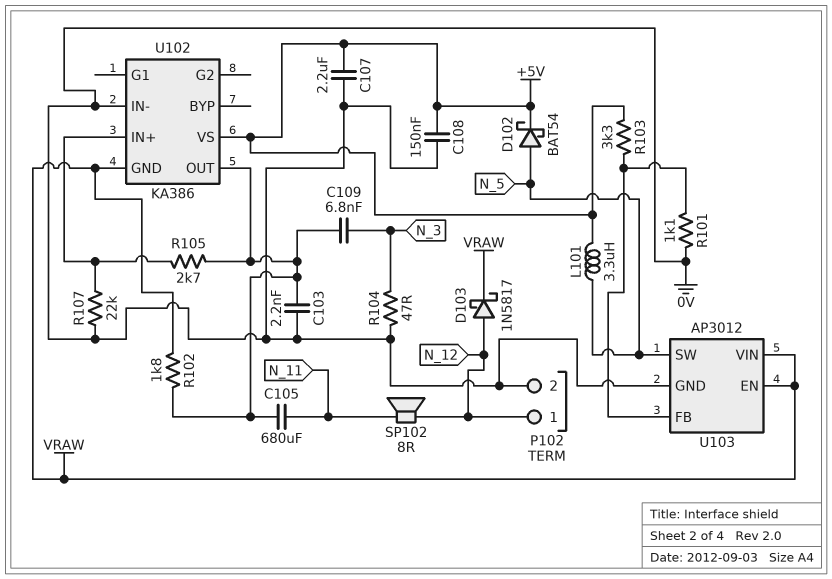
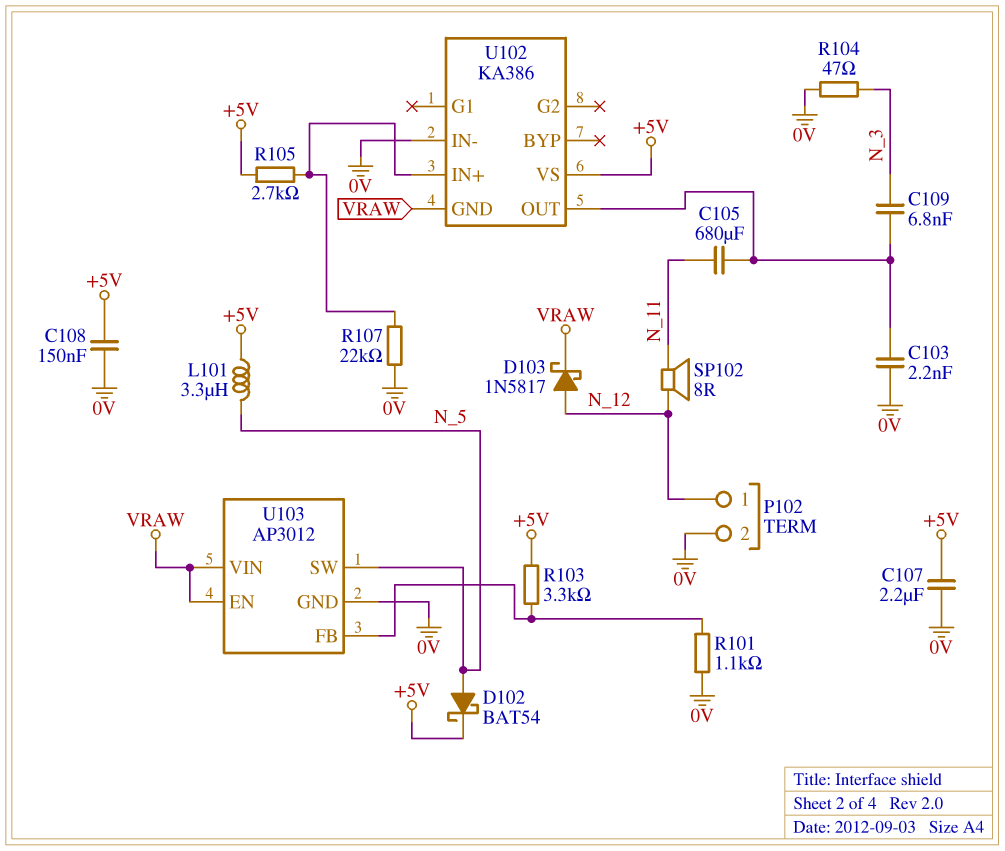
R102: 1.8k (U102/OUT, VRAW) -> none
R105: 2.7k (U102/IN+, U102/OUT) -> 2.7k (+5V, U102/IN+)

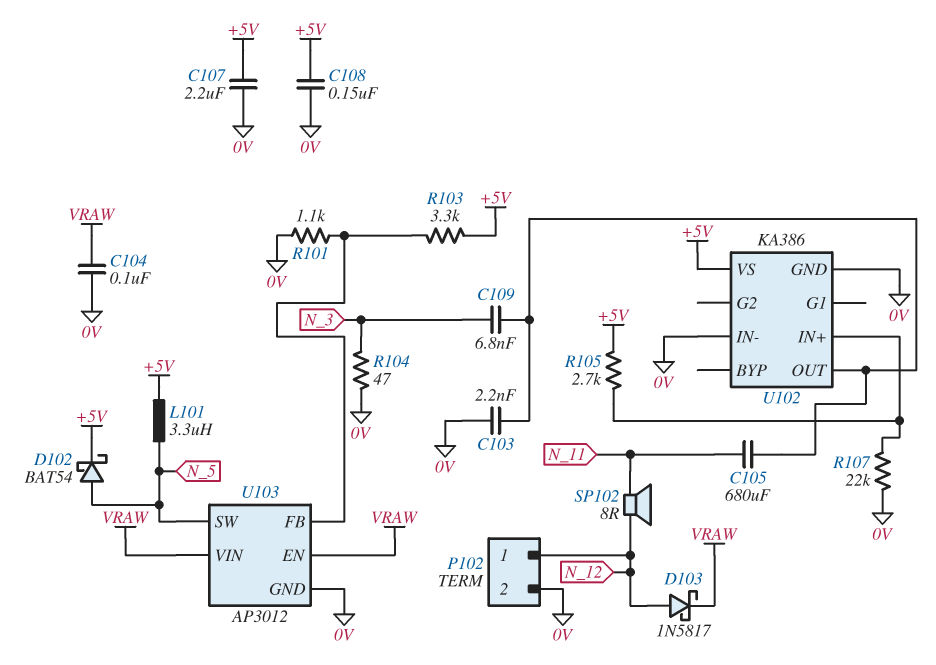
C104: none -> 100nF (0V, VRAW)
U102 pin GND: VRAW -> 0V

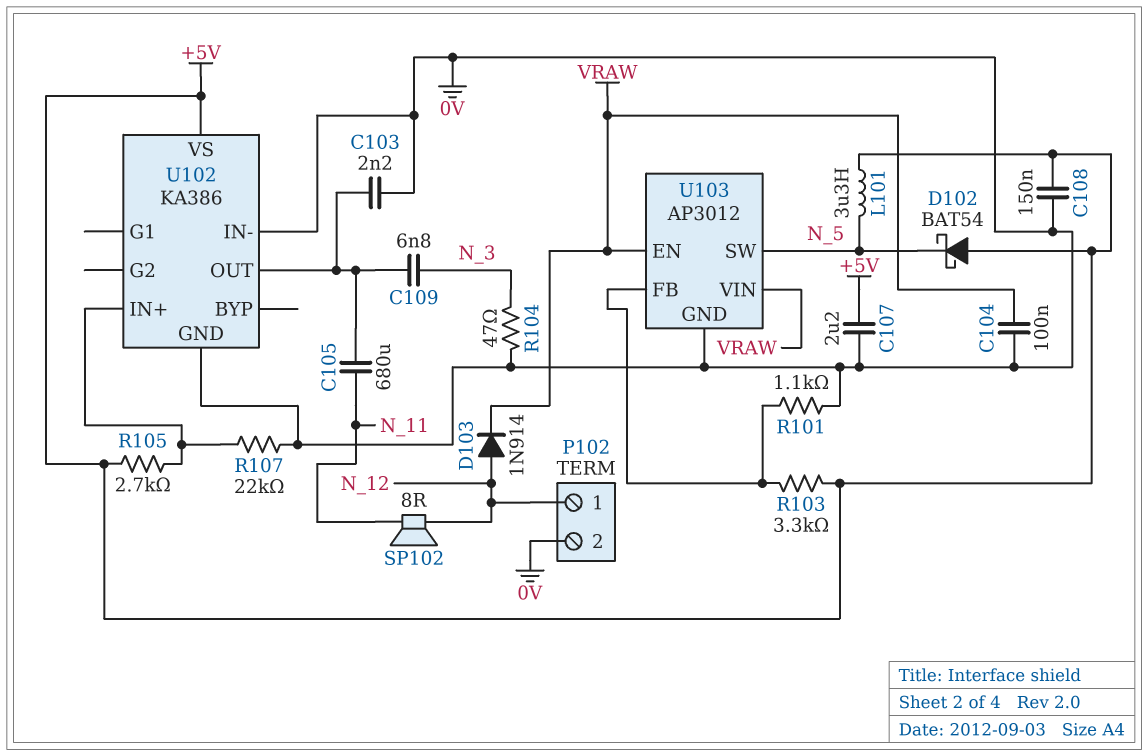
D102: schottky BAT54 (A N_5, K +5V) -> schottky BAT54 (A +5V, K N_5)
D103: schottky 1N5817 (A N_12, K VRAW) -> diode 1N914 (A N_12, K VRAW)

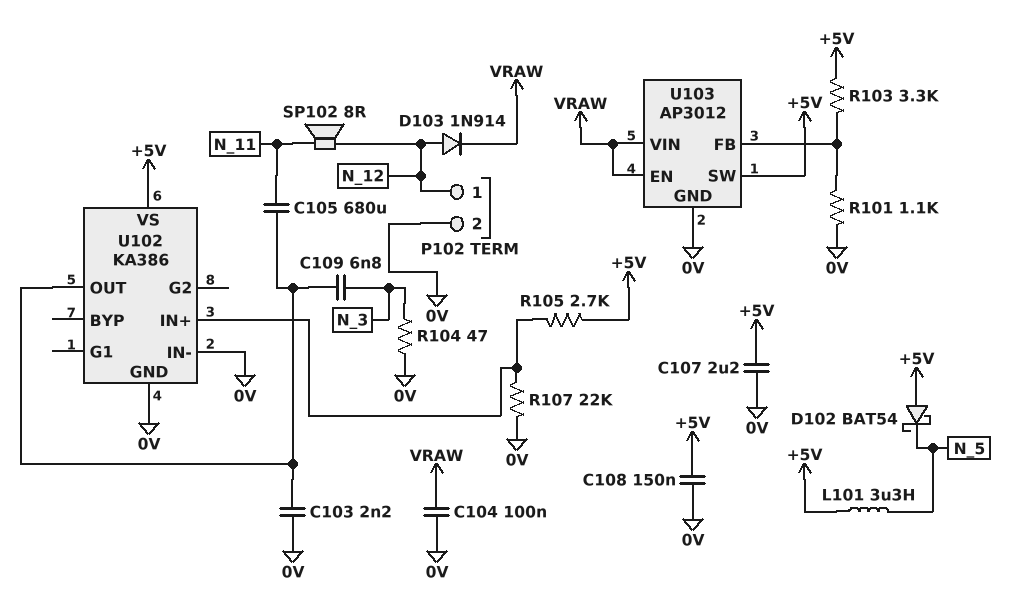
U103 pin SW: N_5 -> +5V

